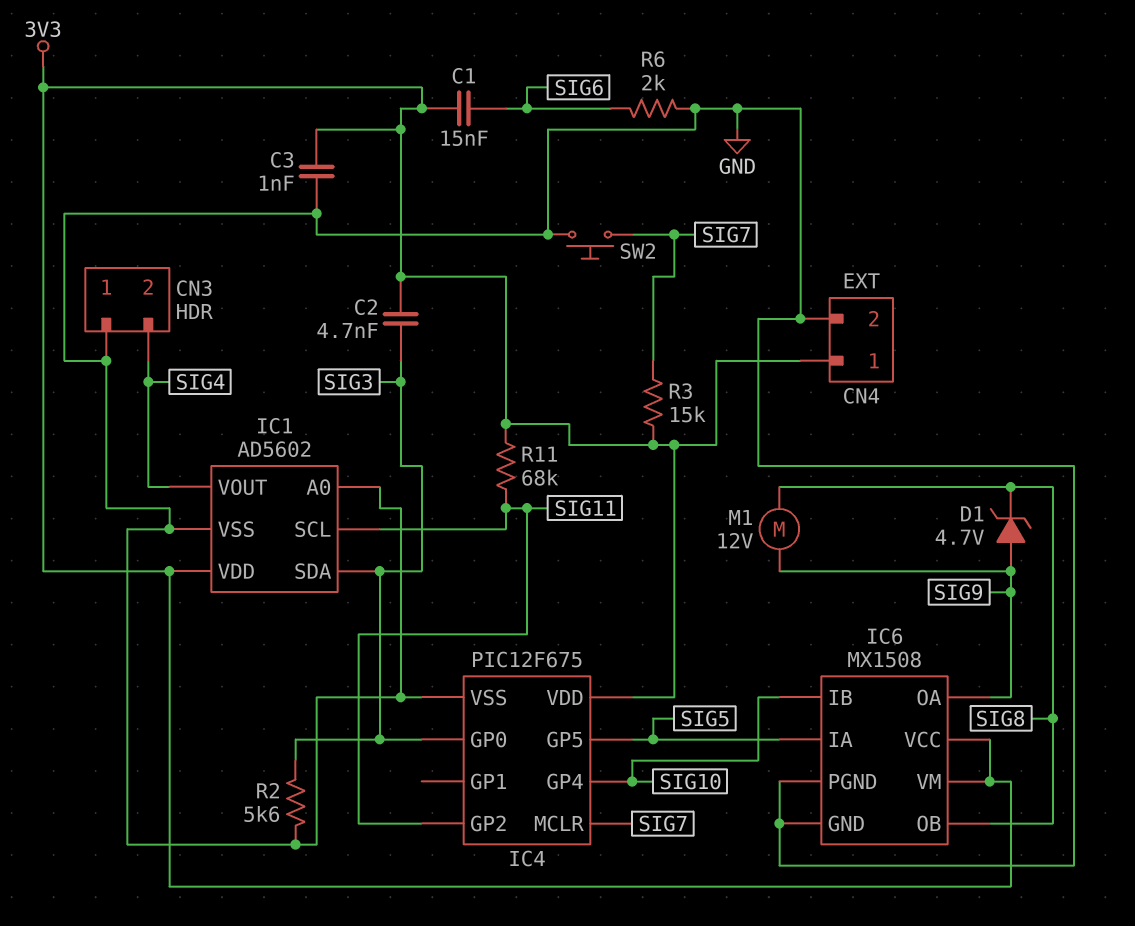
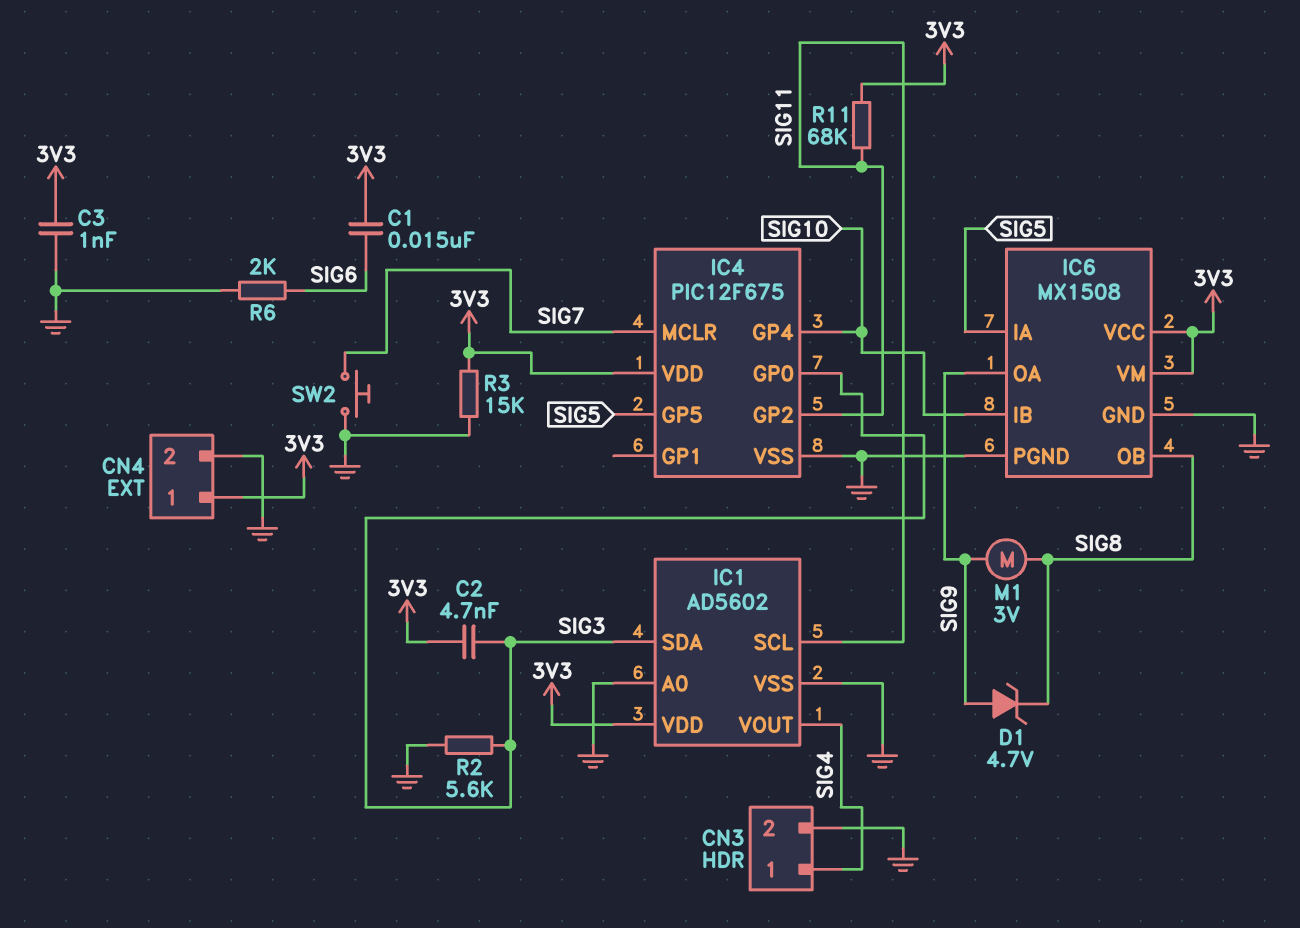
CN3 pin 1: GND -> SIG4
CN3 pin 2: SIG4 -> GND
M1: motor 12V (SIG8, SIG9) -> motor 3V (SIG8, SIG9)
R3: 15k (3V3, SIG7) -> 15k (3V3, GND)

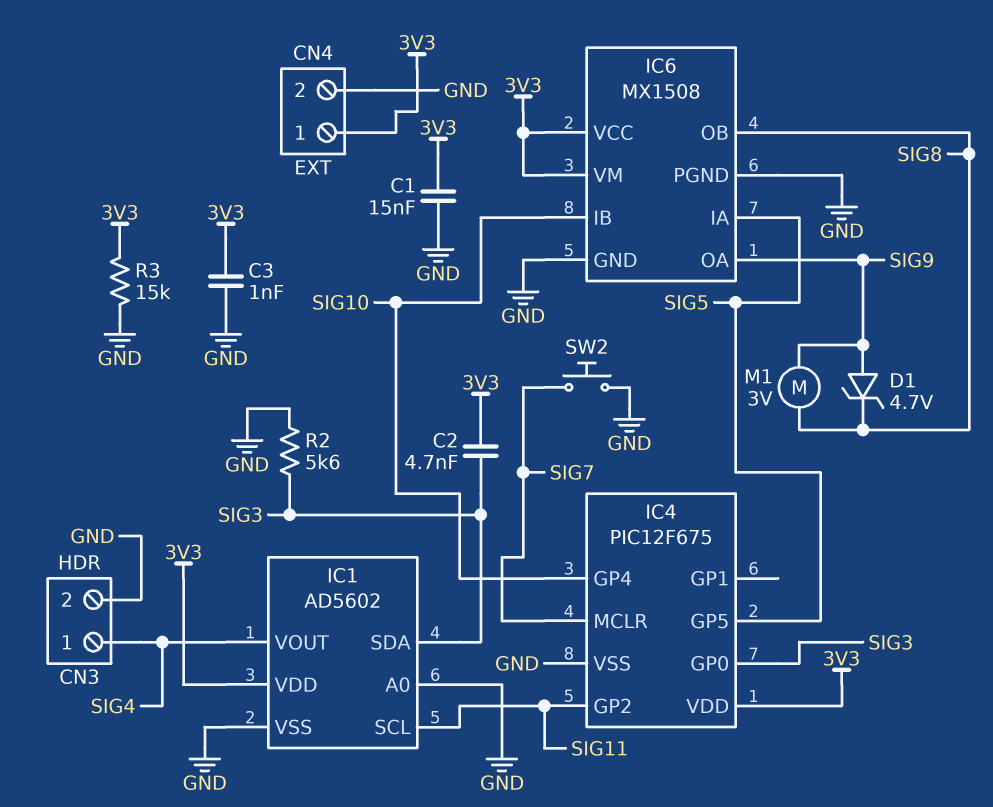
C1: 15nF (3V3, SIG6) -> 15nF (3V3, GND)
R6: 2k (GND, SIG6) -> none
R11: 68k (3V3, SIG11) -> none

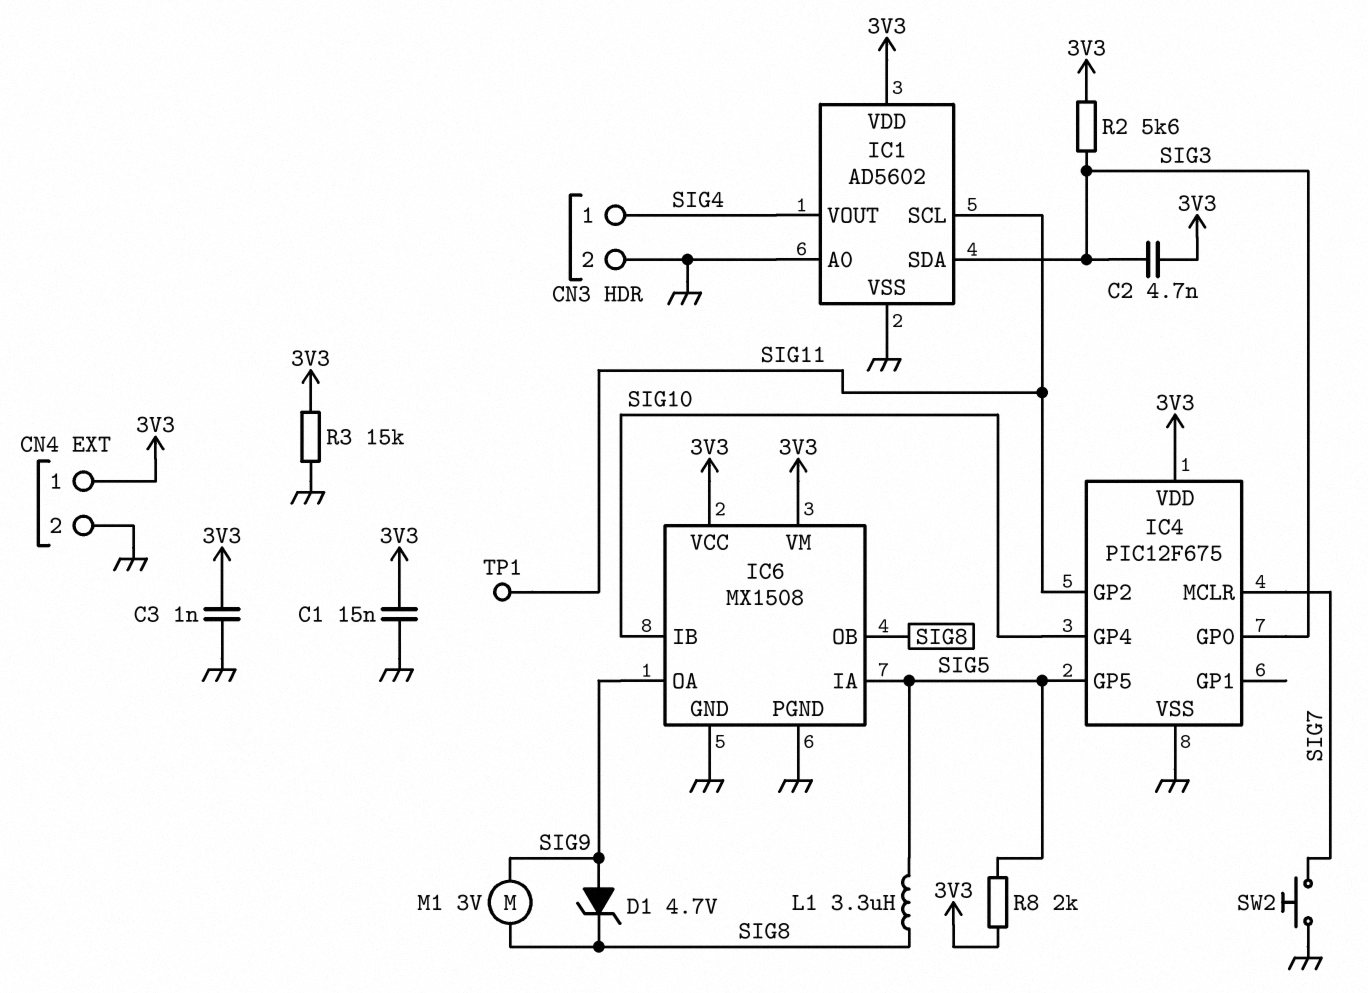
L1: none -> 3.3uH (SIG5, SIG8)
R2: 5.6k (GND, SIG3) -> 5.6k (3V3, SIG3)
R8: none -> 2k (3V3, SIG5)
TP1: none -> test point (SIG11)

